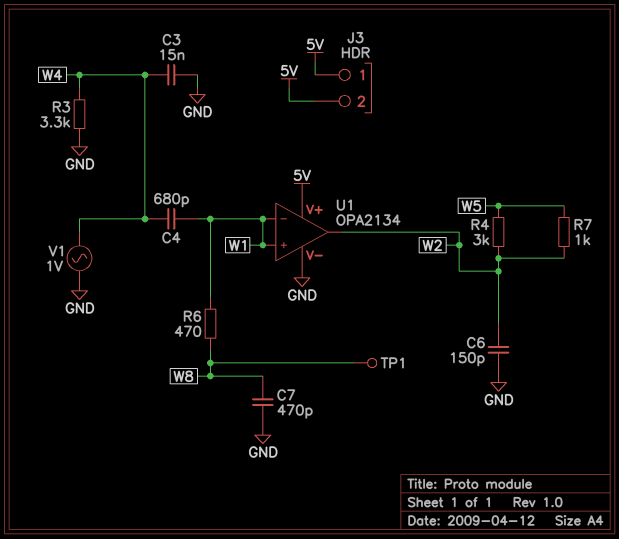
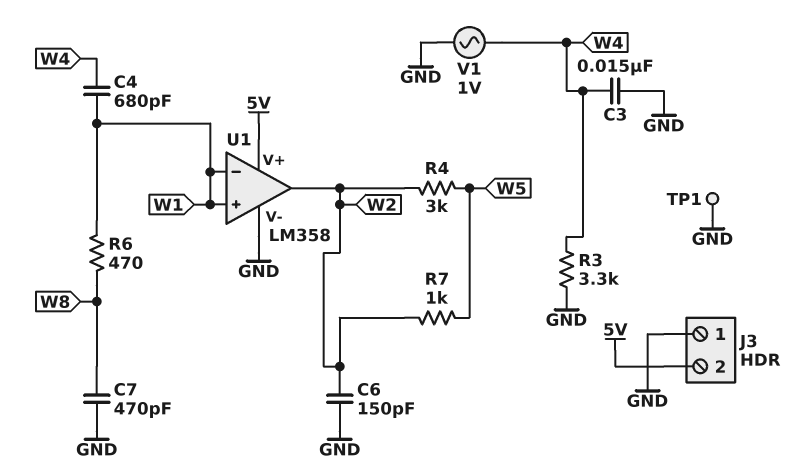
J3 pin 1: 5V -> GND
TP1: test point (W8) -> test point (GND)
U1: OPA2134 -> LM358

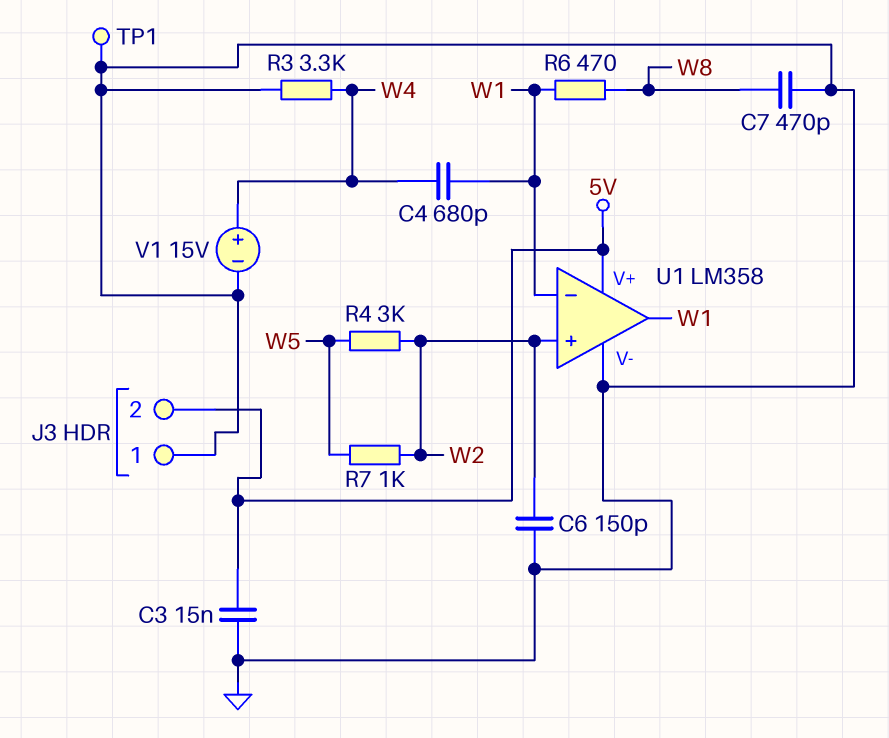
C3: 15nF (GND, W4) -> 15nF (5V, GND)
U1 pin in+: W1 -> W2
U1 pin out: W2 -> W1
V1: AC 1V (GND, W4) -> 15V (plus W4, minus GND)

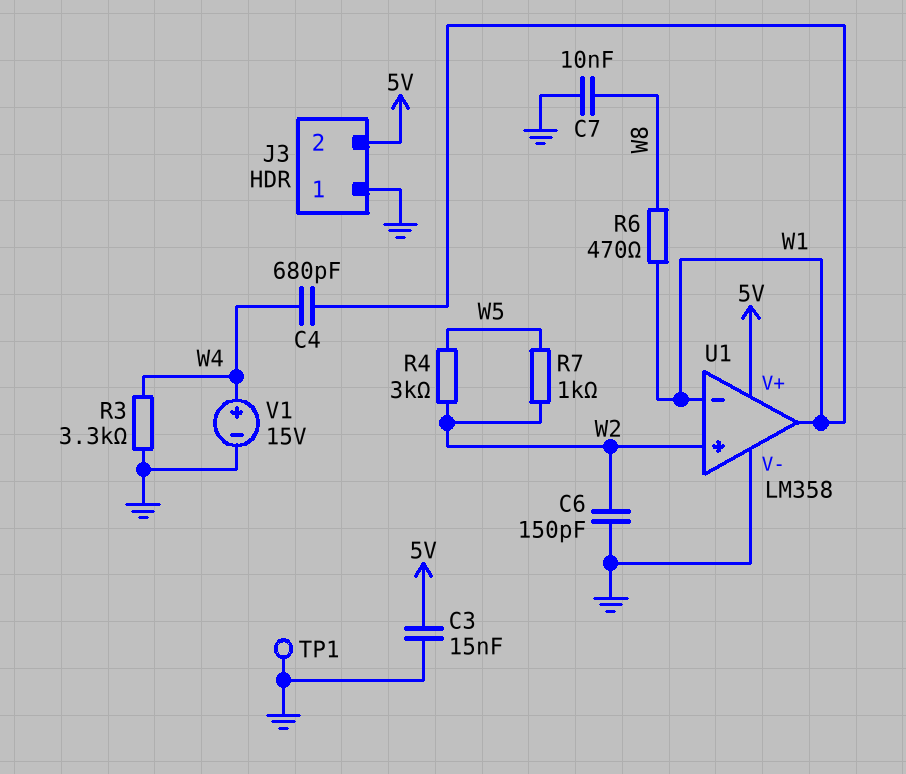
C7: 470pF (GND, W8) -> 10nF (GND, W8)

